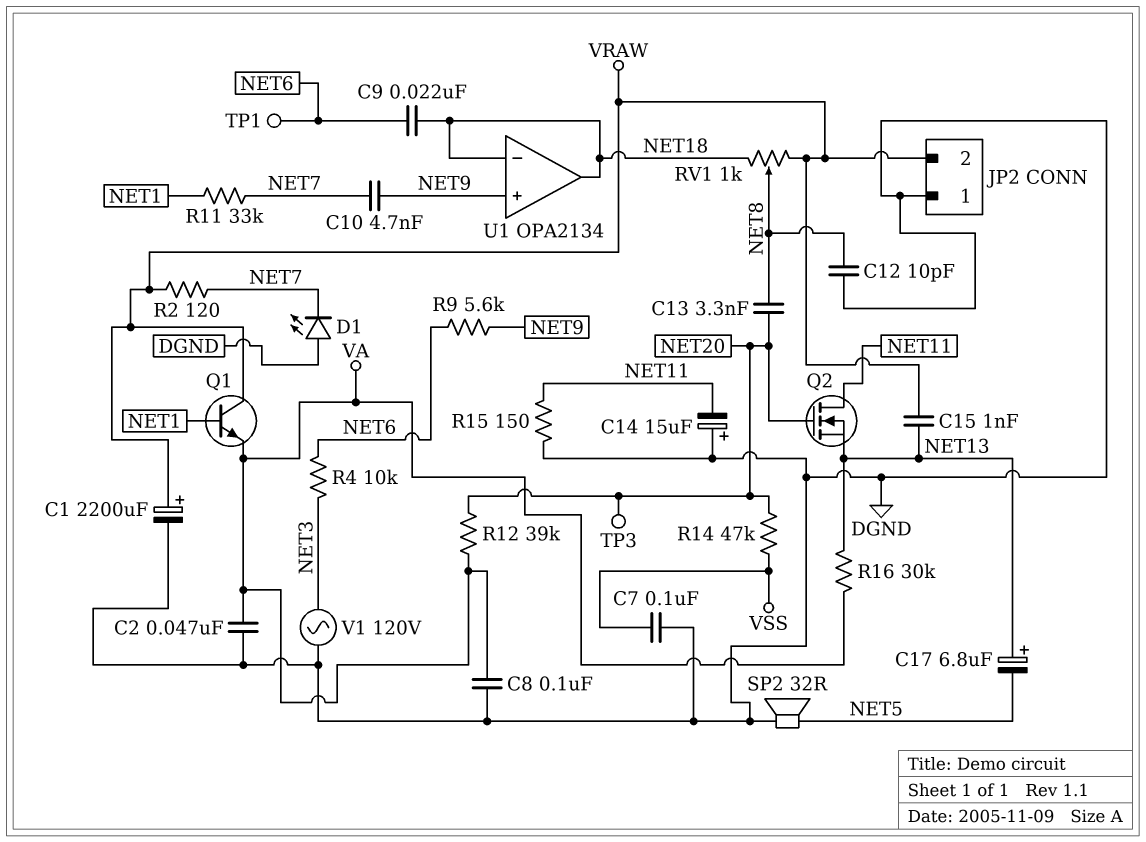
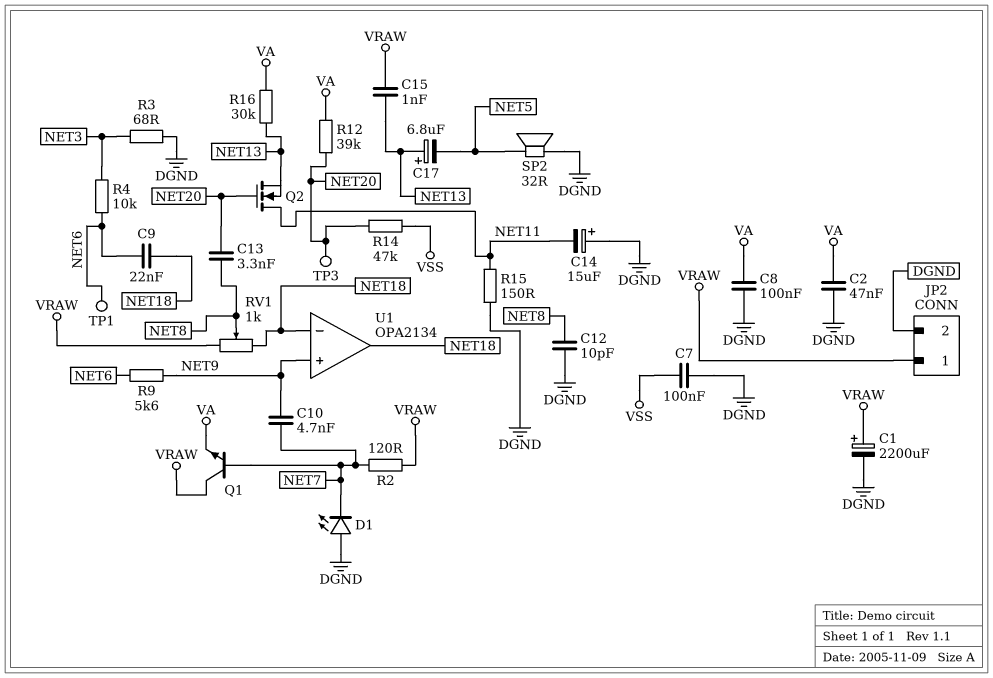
JP2 pin 1: DGND -> VRAW
JP2 pin 2: VRAW -> DGND
Q1: NPN (B NET1, C VRAW, E VA) -> NPN (B NET7, C VRAW, E VA)
R3: none -> 68 (DGND, NET3)
R11: 33k (NET1, NET7) -> none
V1: AC 120V (DGND, NET3) -> none

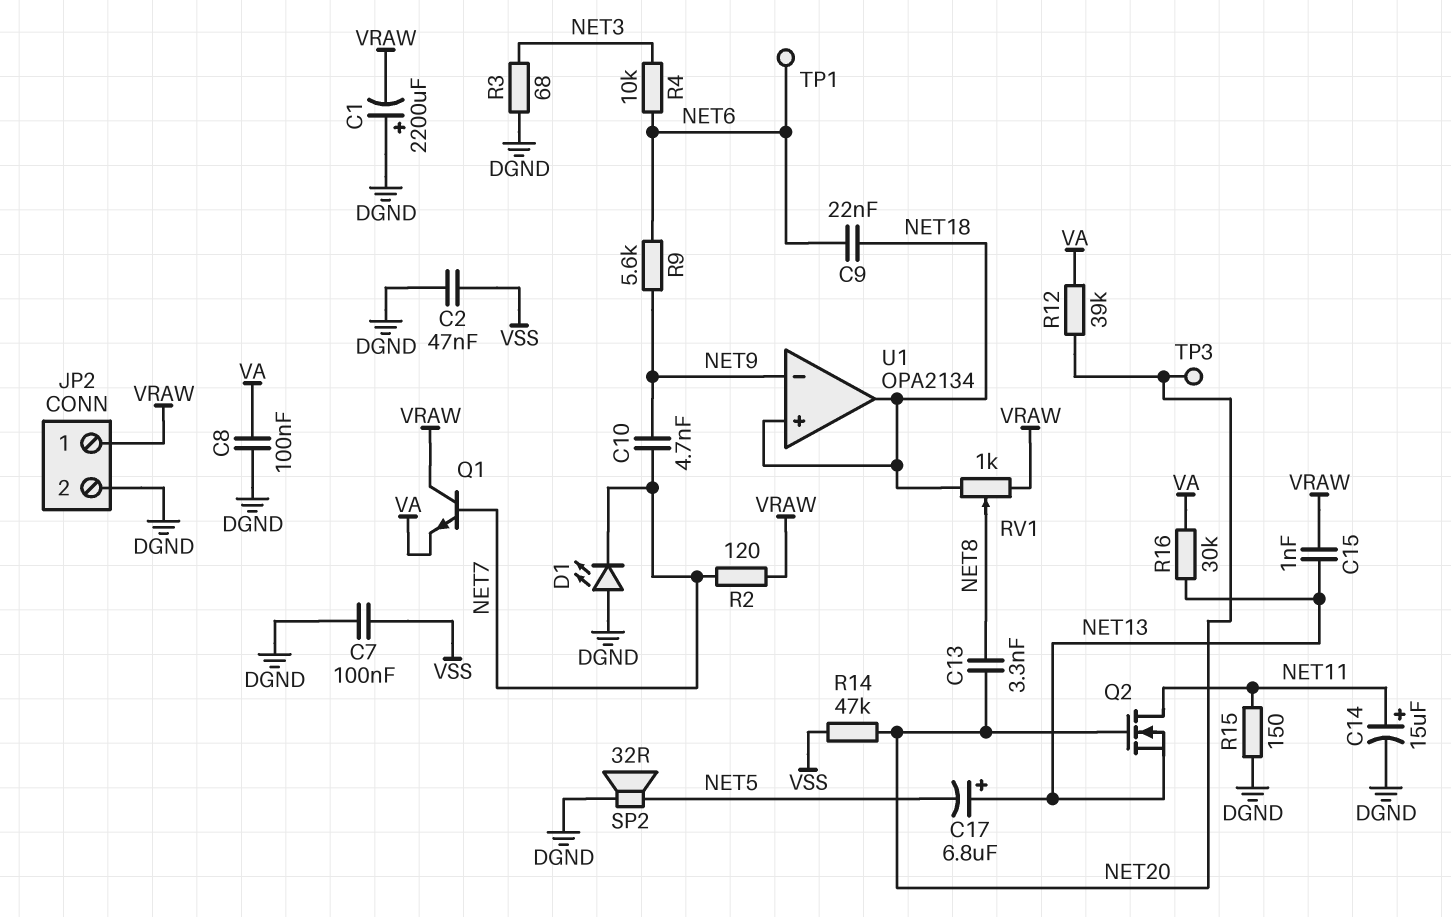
C1: 2200uF (plus VRAW, minus DGND) -> 2200uF (plus DGND, minus VRAW)
C2: 47nF (DGND, VA) -> 47nF (DGND, VSS)
C12: 10pF (DGND, NET8) -> none
C14: 15uF (plus DGND, minus NET11) -> 15uF (plus NET11, minus DGND)
U1 pin in+: NET9 -> NET18
U1 pin in-: NET18 -> NET9

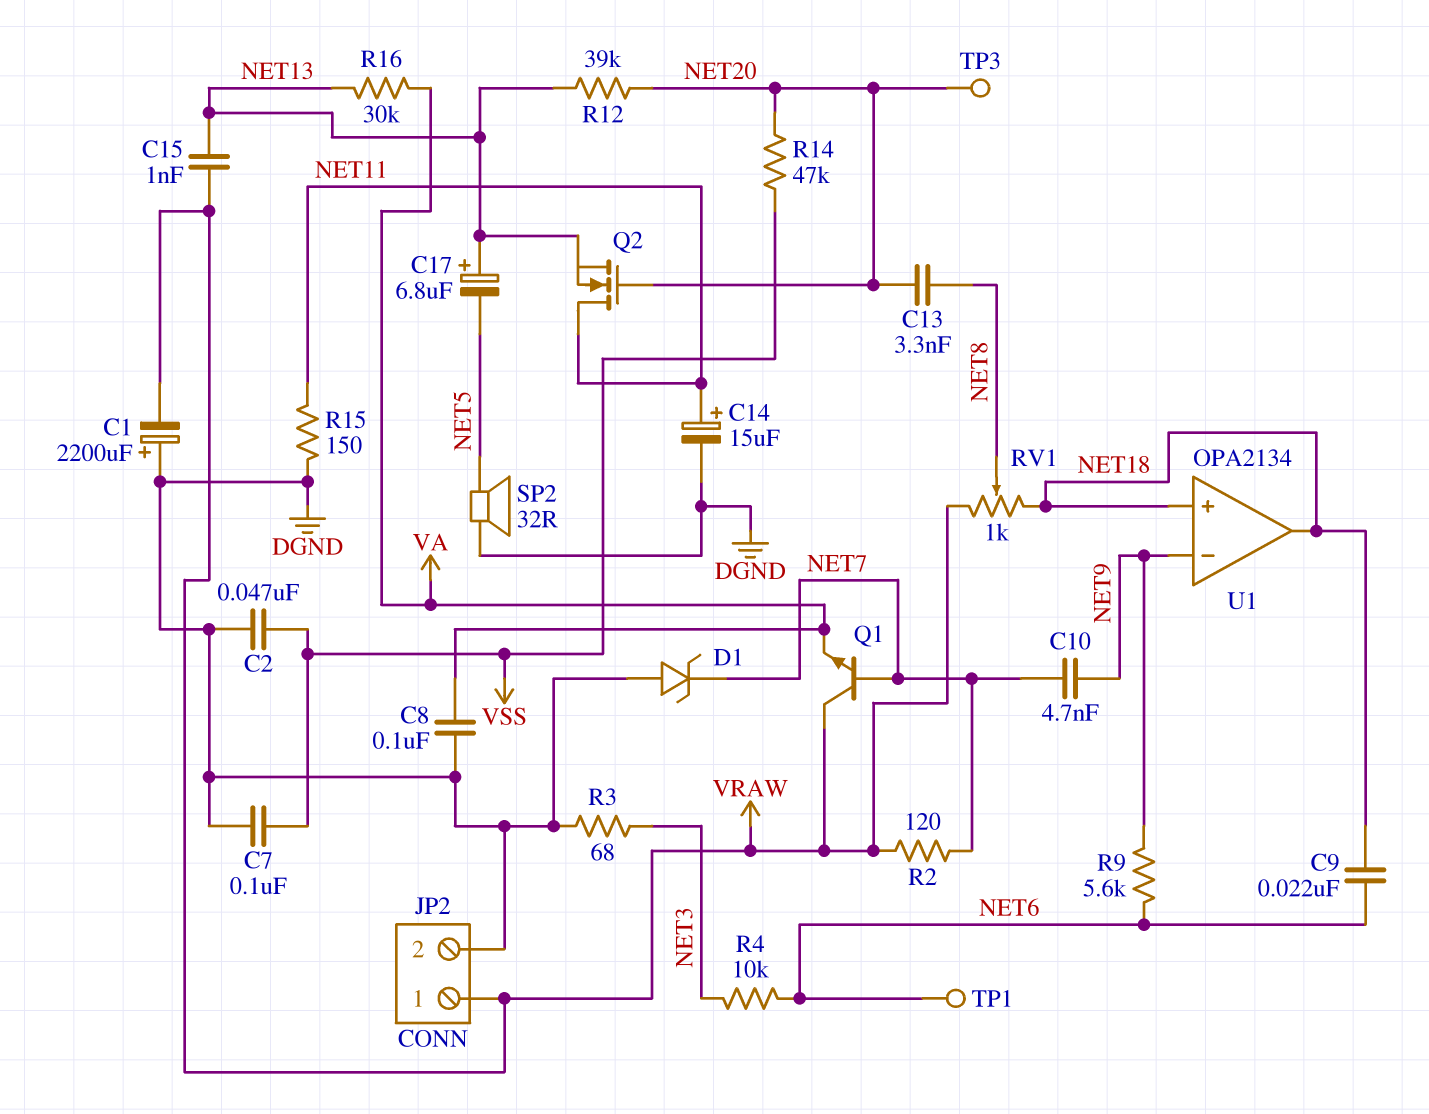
D1: LED (A DGND, K NET7) -> zener (A DGND, K NET7)
R12: 39k (NET20, VA) -> 39k (NET13, NET20)

